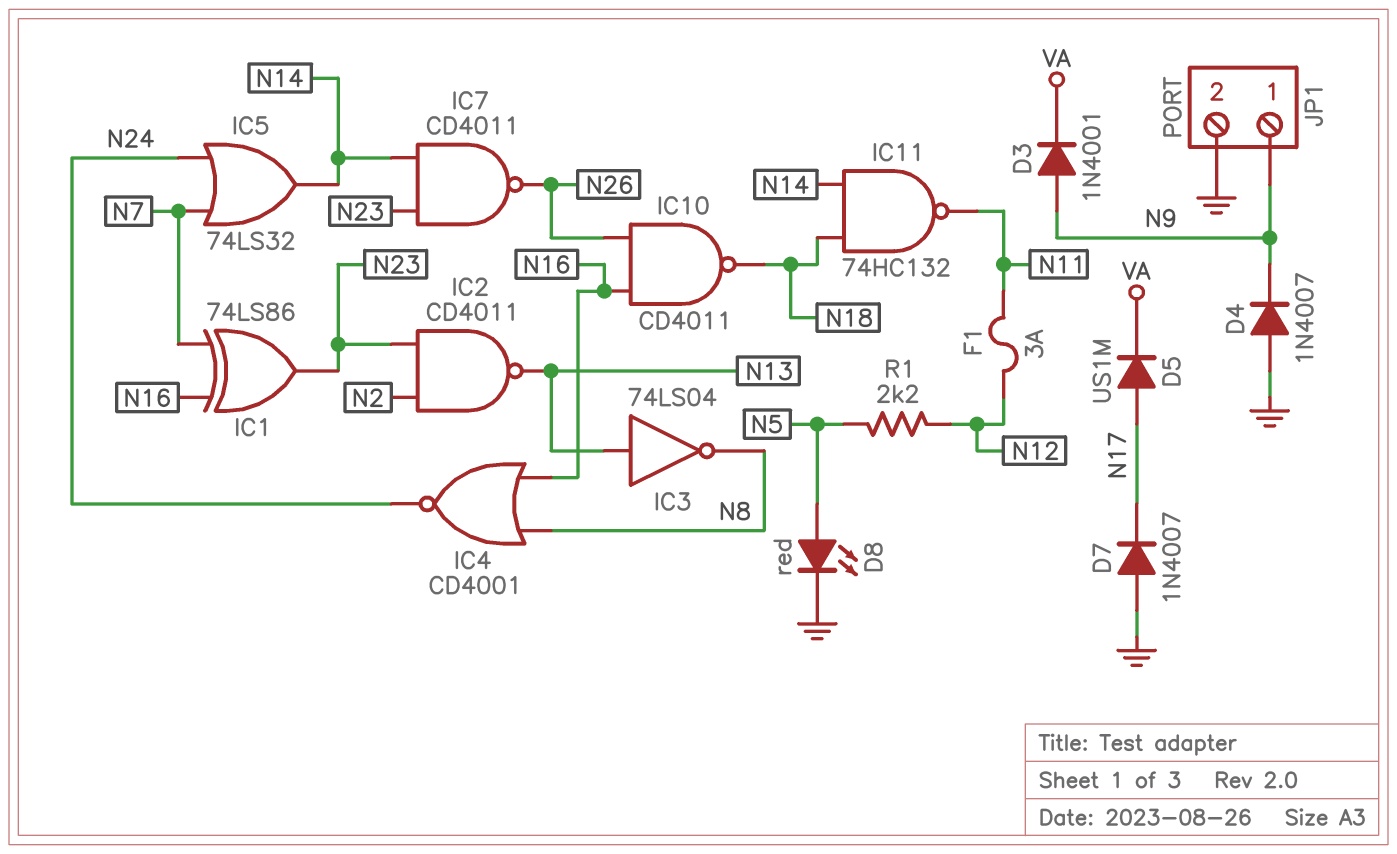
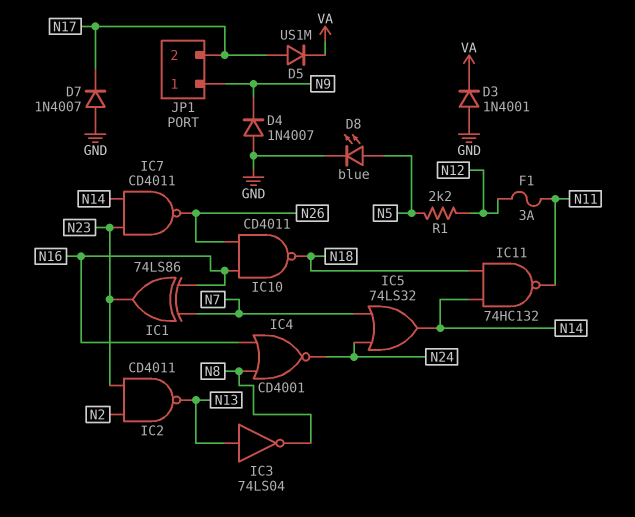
D3: diode 1N4001 (A N9, K VA) -> diode 1N4001 (A GND, K VA)
D8: LED red (A N5, K GND) -> LED blue (A N5, K GND)
JP1 pin 2: GND -> N17

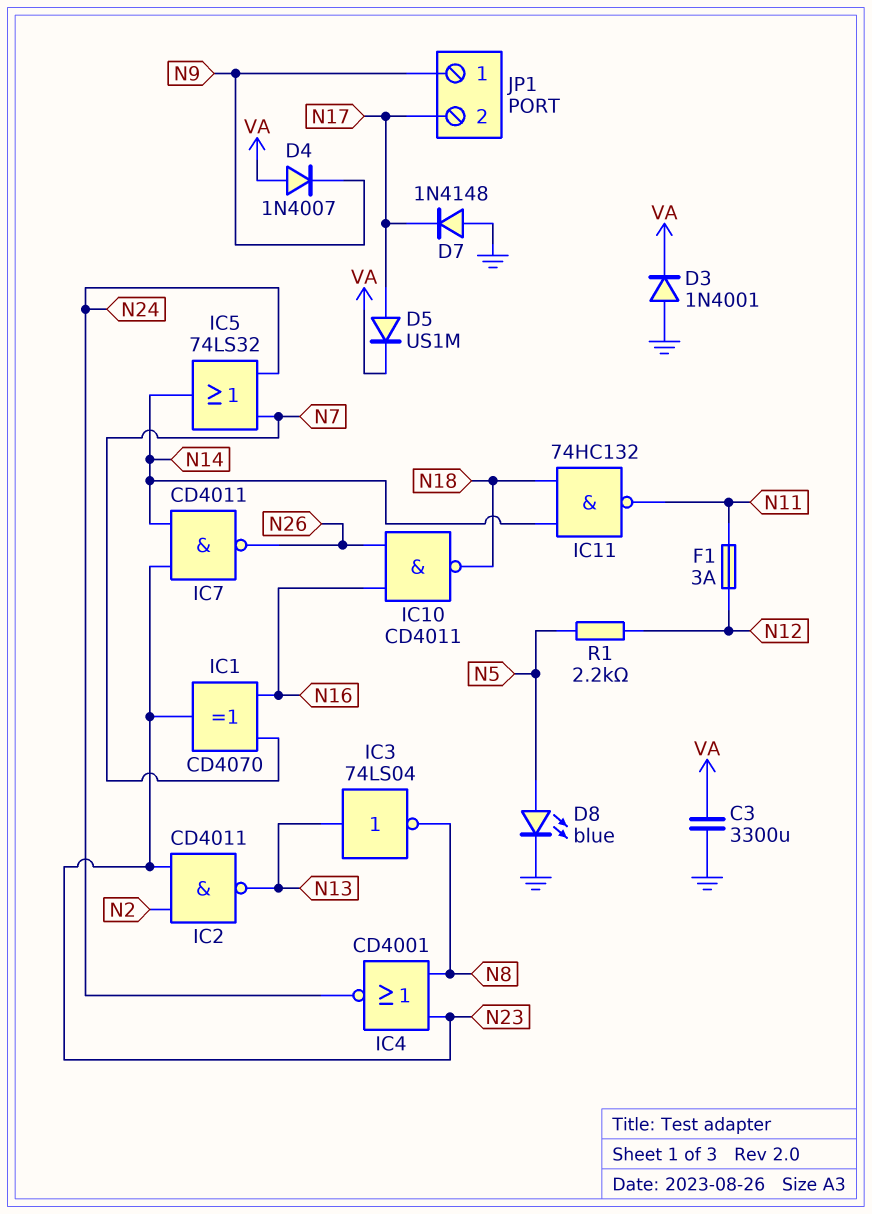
C3: none -> 3300uF (GND, VA)
D4: diode 1N4007 (A GND, K N9) -> diode 1N4007 (A VA, K N9)
D7: diode 1N4007 (A GND, K N17) -> diode 1N4148 (A GND, K N17)
IC1: XOR 74LS86 (in N7, in N16, out N23) -> XOR CD4070 (in N7, in N16, out N23)
IC4: NOR CD4001 (in N8, in N16, out N24) -> NOR CD4001 (in N8, in N23, out N24)

